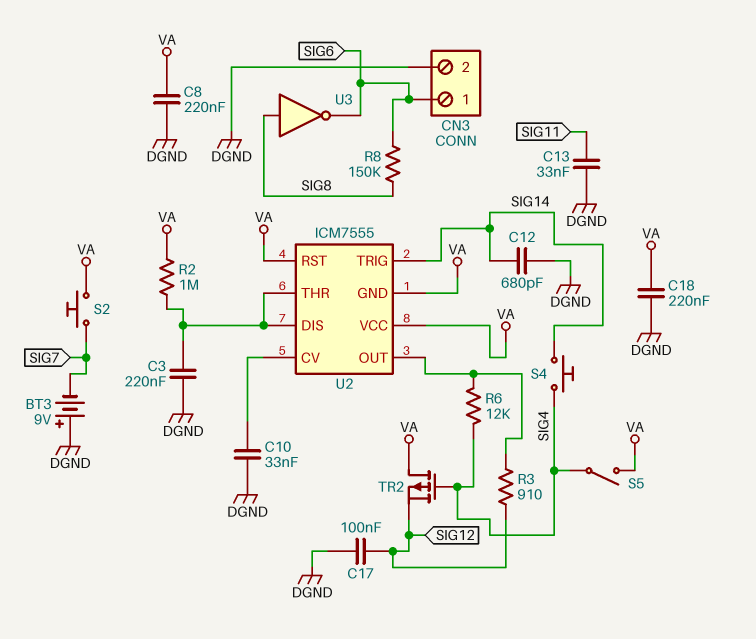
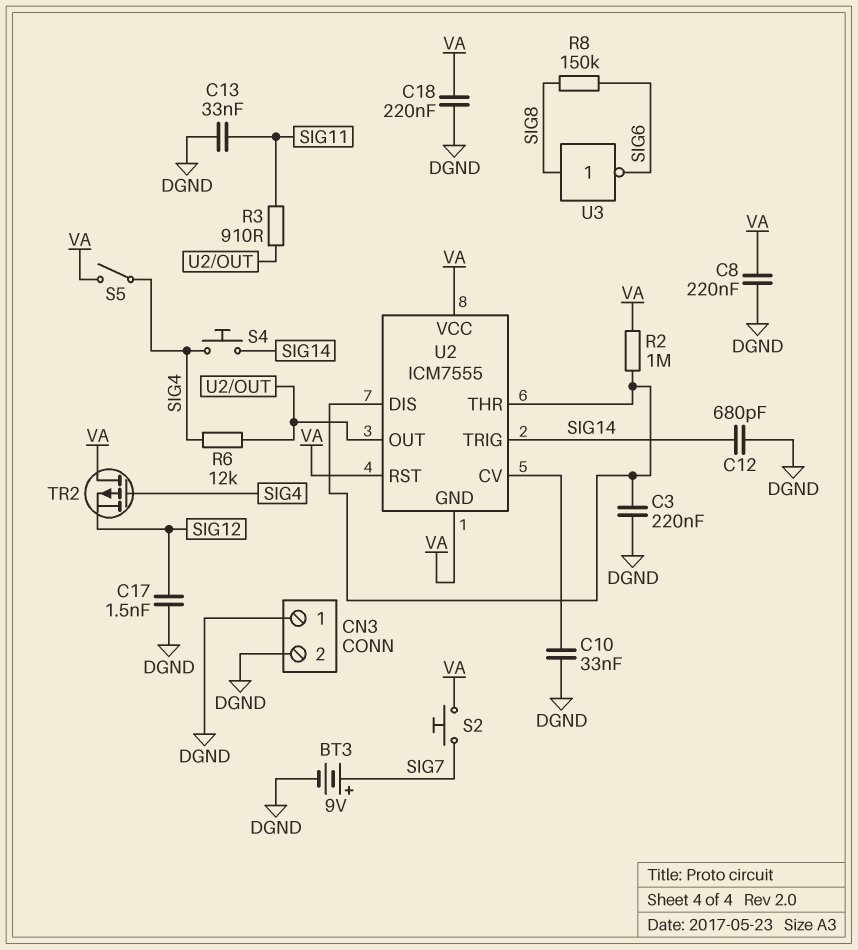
BT3: 9V (plus DGND, minus SIG7) -> 9V (plus SIG7, minus DGND)
C17: 100nF (DGND, SIG12) -> 1.5nF (DGND, SIG12)
CN3 pin 1: SIG6 -> DGND
R3: 910 (SIG12, U2/OUT) -> 910 (SIG11, U2/OUT)

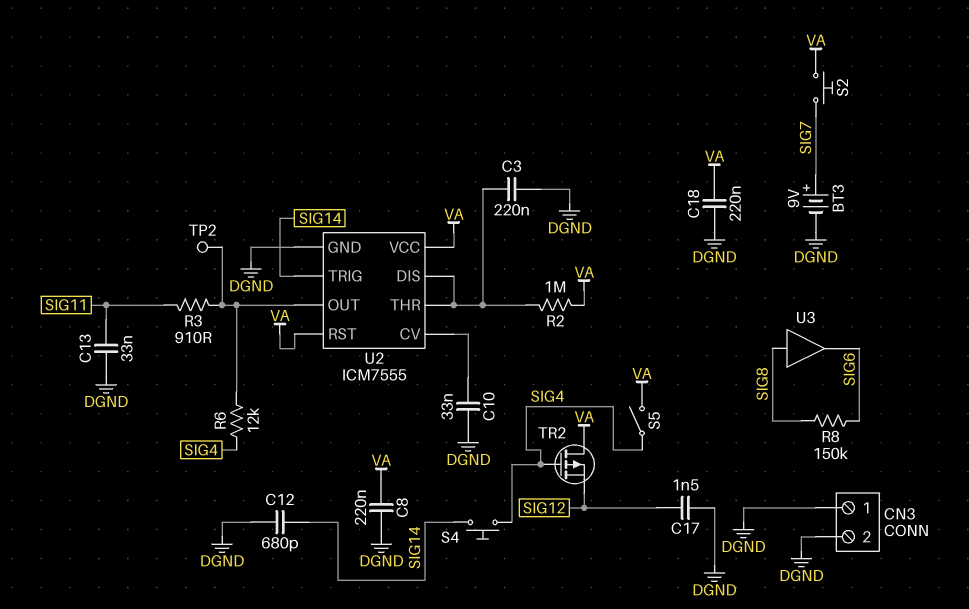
TP2: none -> test point (U2/OUT)
U2 pin GND: VA -> DGND
U3: NOT (in SIG8, out SIG6) -> buffer (in SIG8, out SIG6)

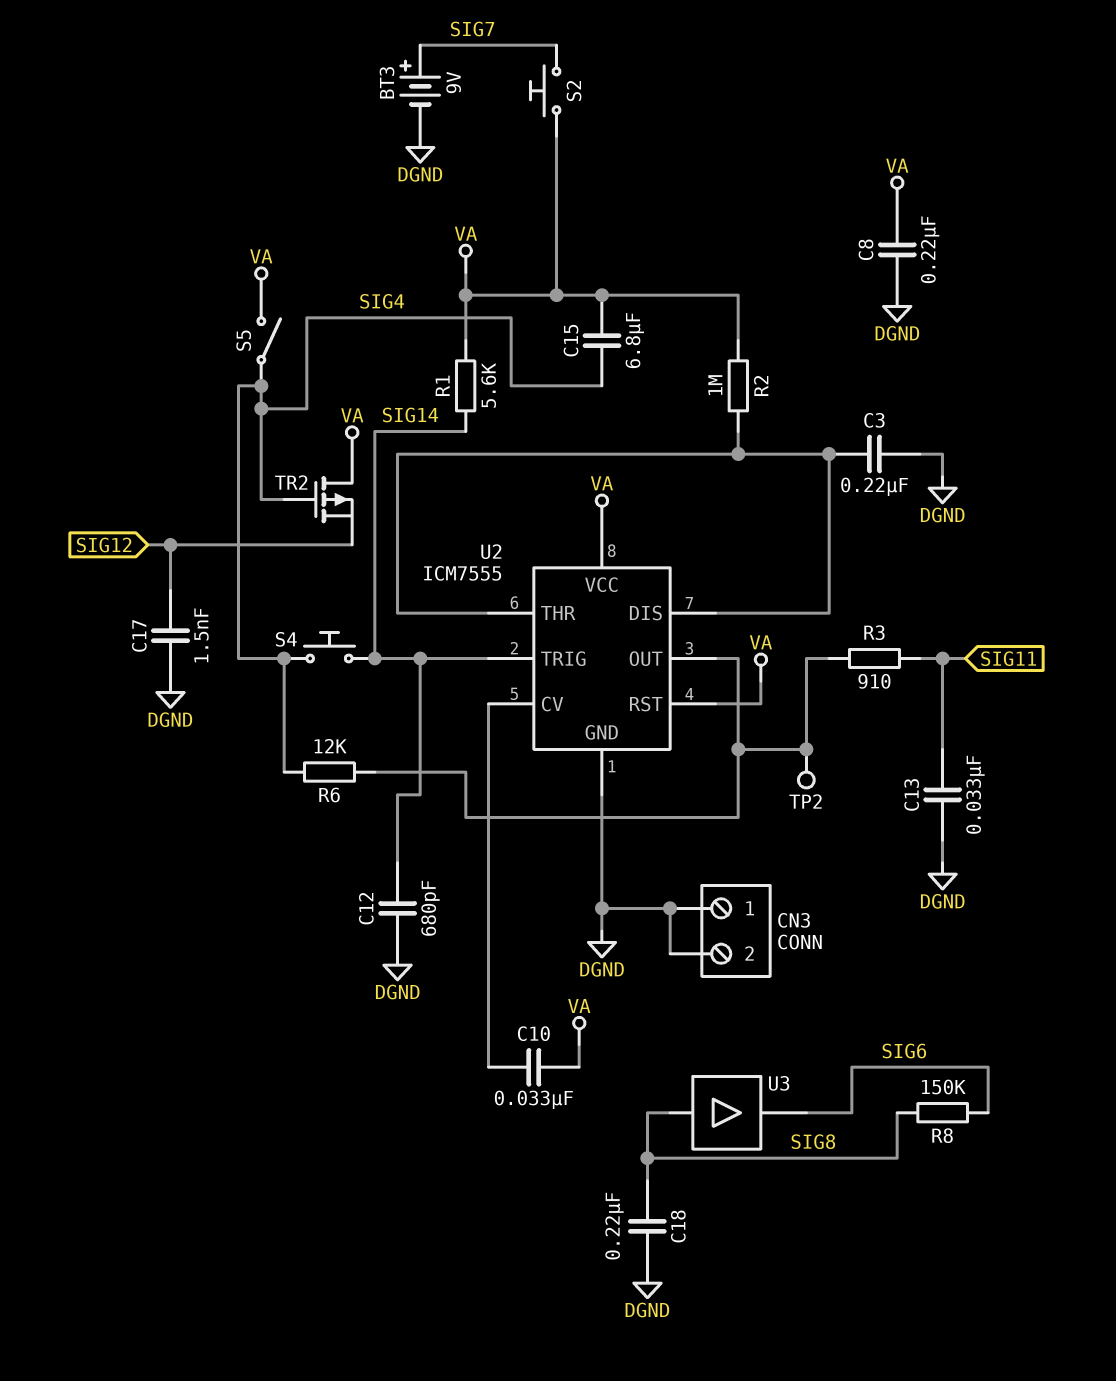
C10: 33nF (DGND, U2/CV) -> 33nF (U2/CV, VA)
C15: none -> 6.8uF (SIG4, VA)
C18: 220nF (DGND, VA) -> 220nF (DGND, SIG8)
R1: none -> 5.6k (SIG14, VA)

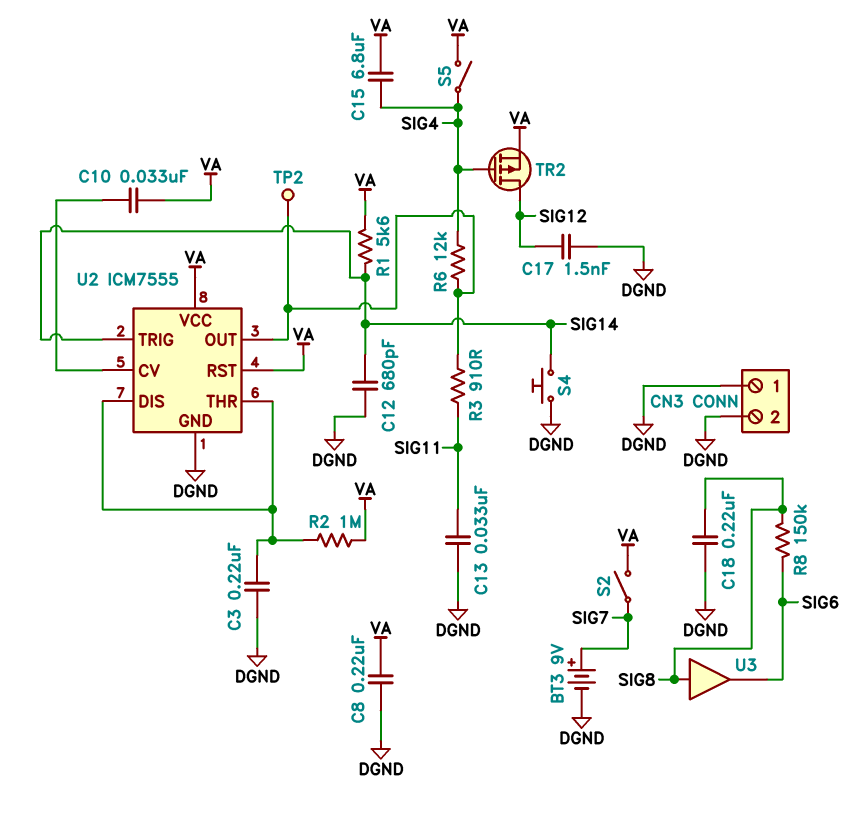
S2: button (SIG7, VA) -> switch (SIG7, VA)
S4: button (SIG4, SIG14) -> button (DGND, SIG14)
TR2: PMOS (G SIG4, D VA, S SIG12) -> PMOS (G SIG4, D SIG12, S VA)

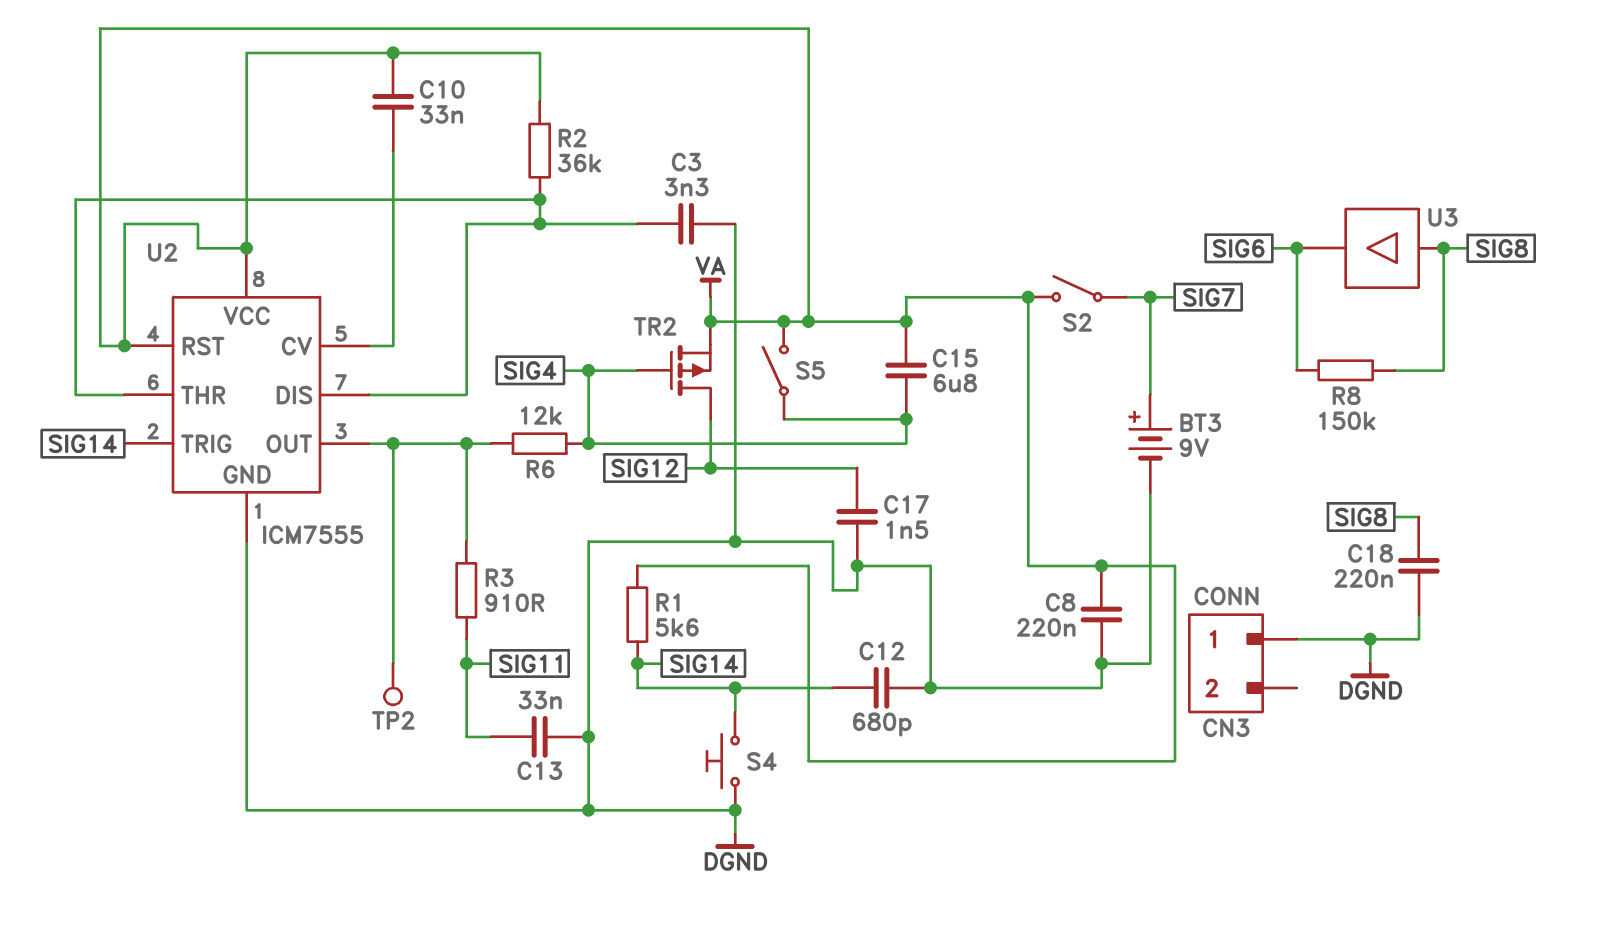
C3: 220nF (DGND, U2/DIS) -> 3.3nF (DGND, U2/DIS)
CN3 pin 2: DGND -> none
R2: 1M (U2/DIS, VA) -> 36k (U2/DIS, VA)

